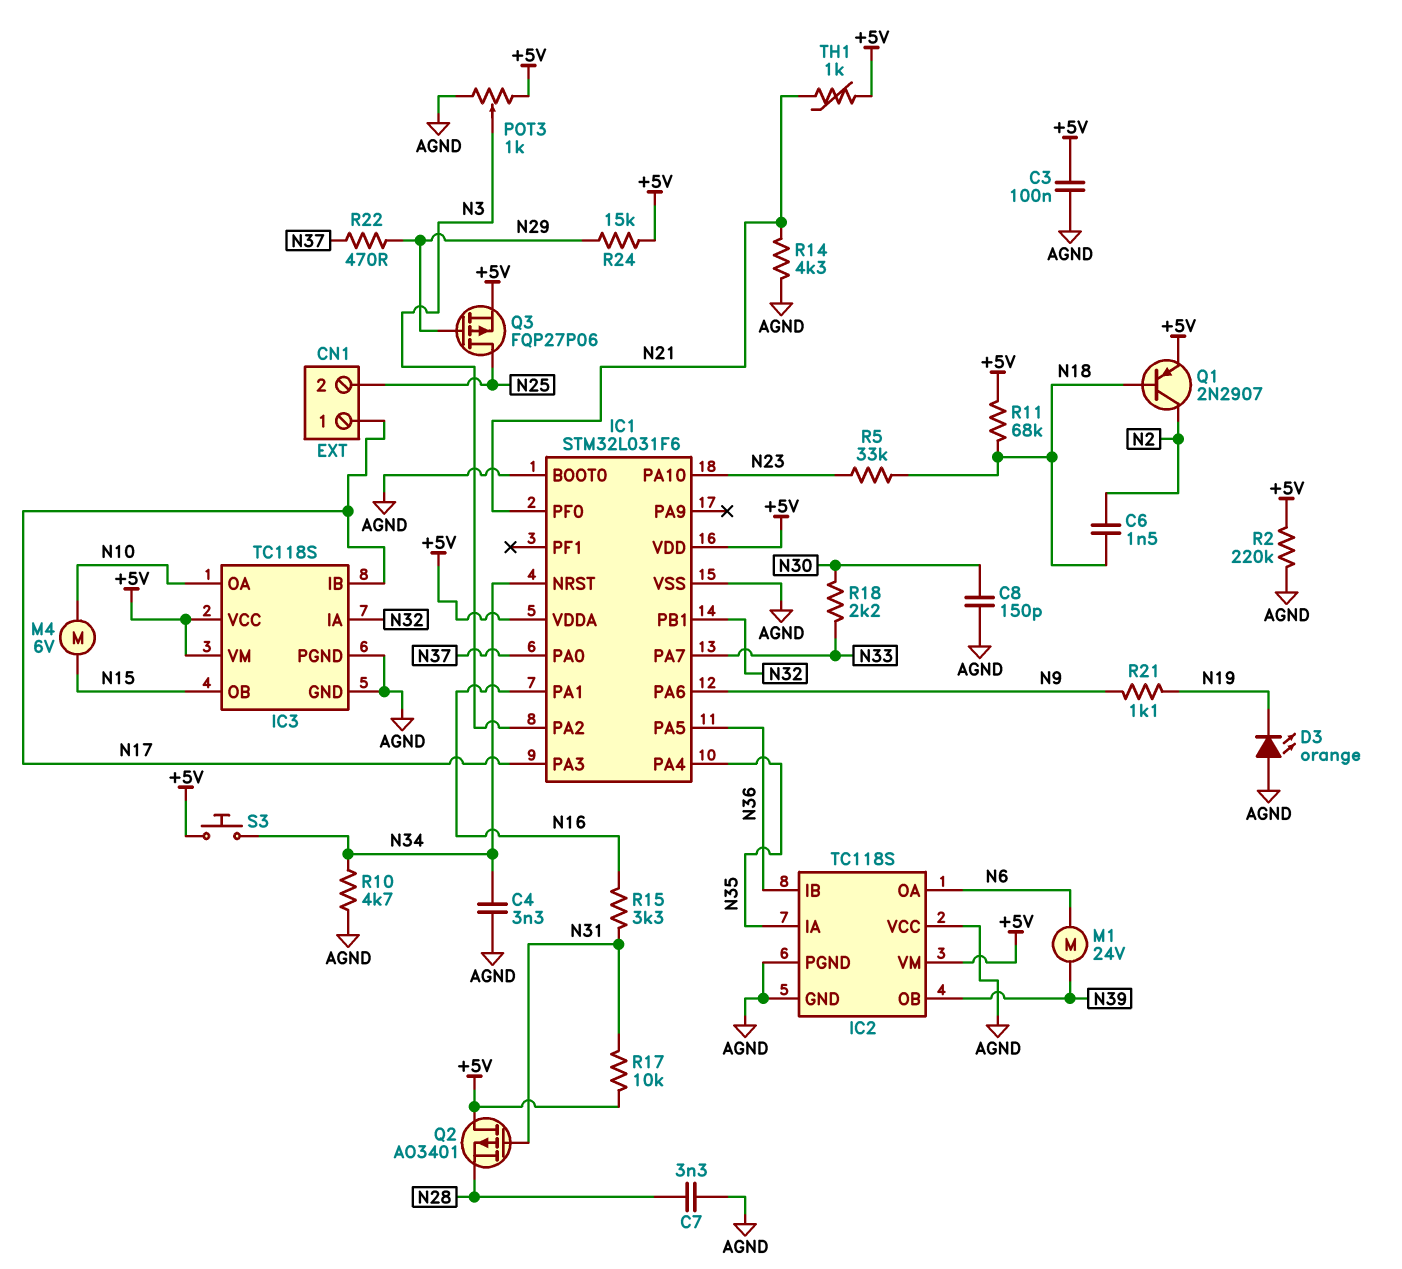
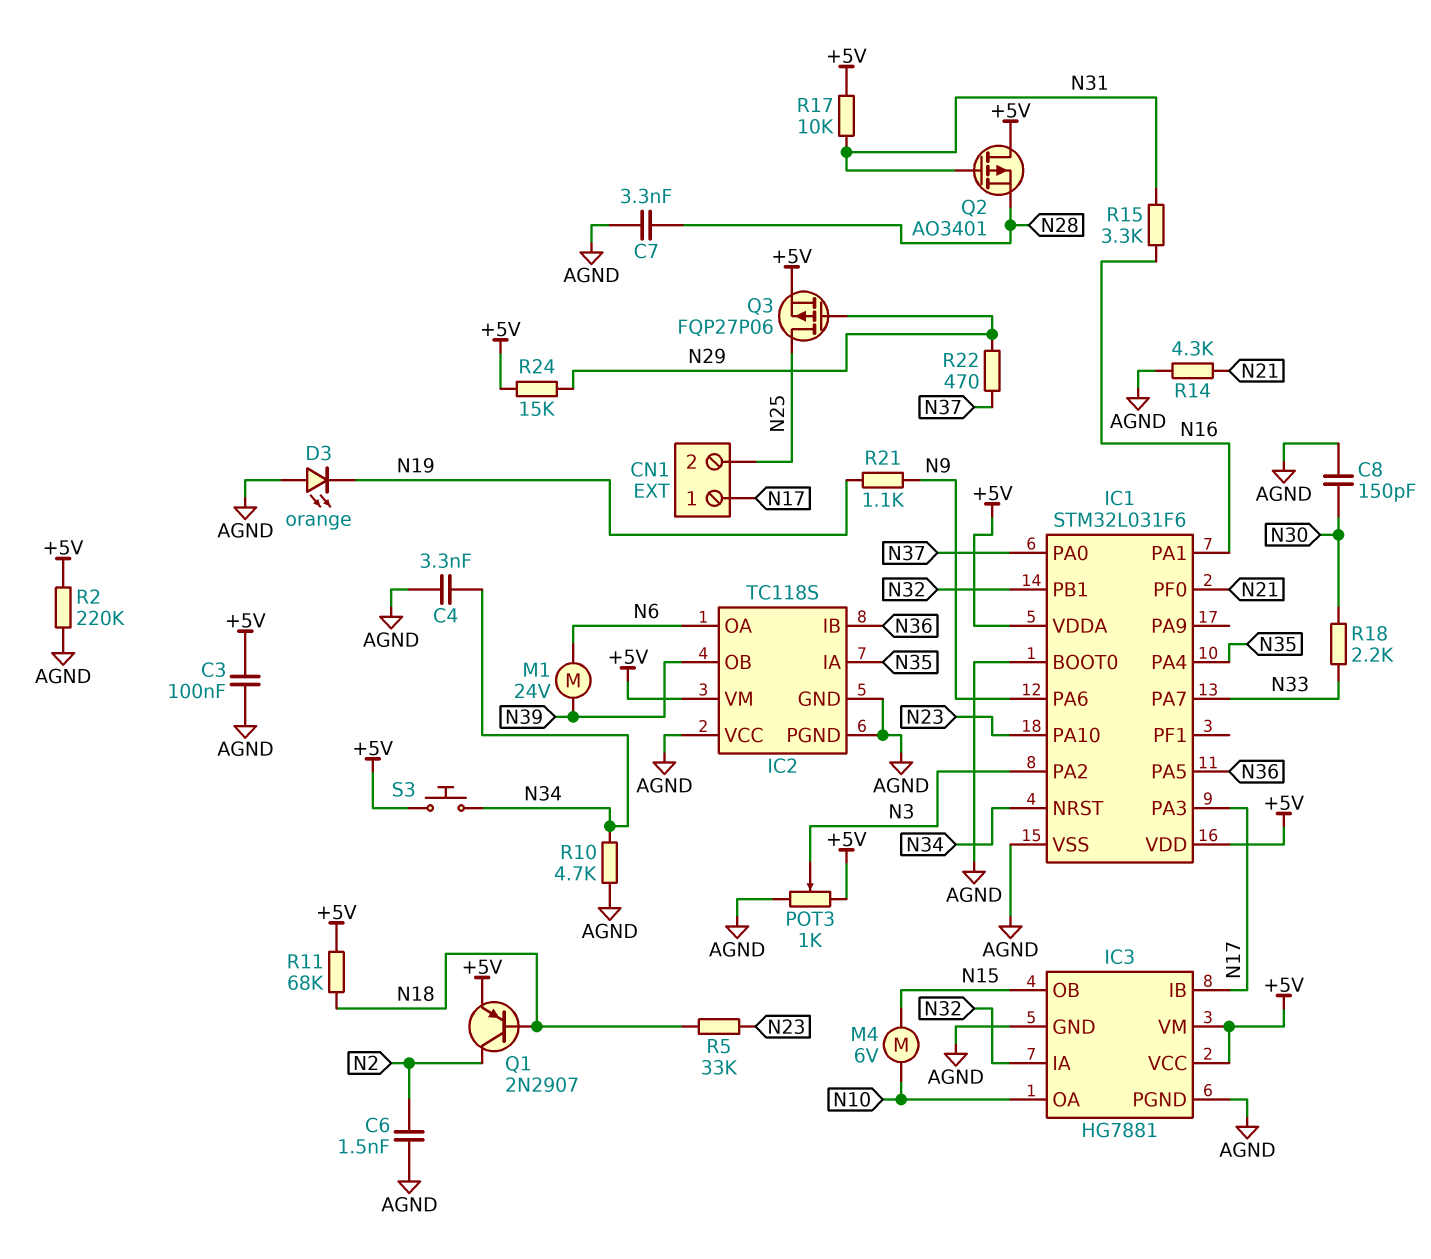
C6: 1.5nF (N2, N18) -> 1.5nF (AGND, N2)
IC3: TC118S -> HG7881
TH1: 1k (+5V, N21) -> none

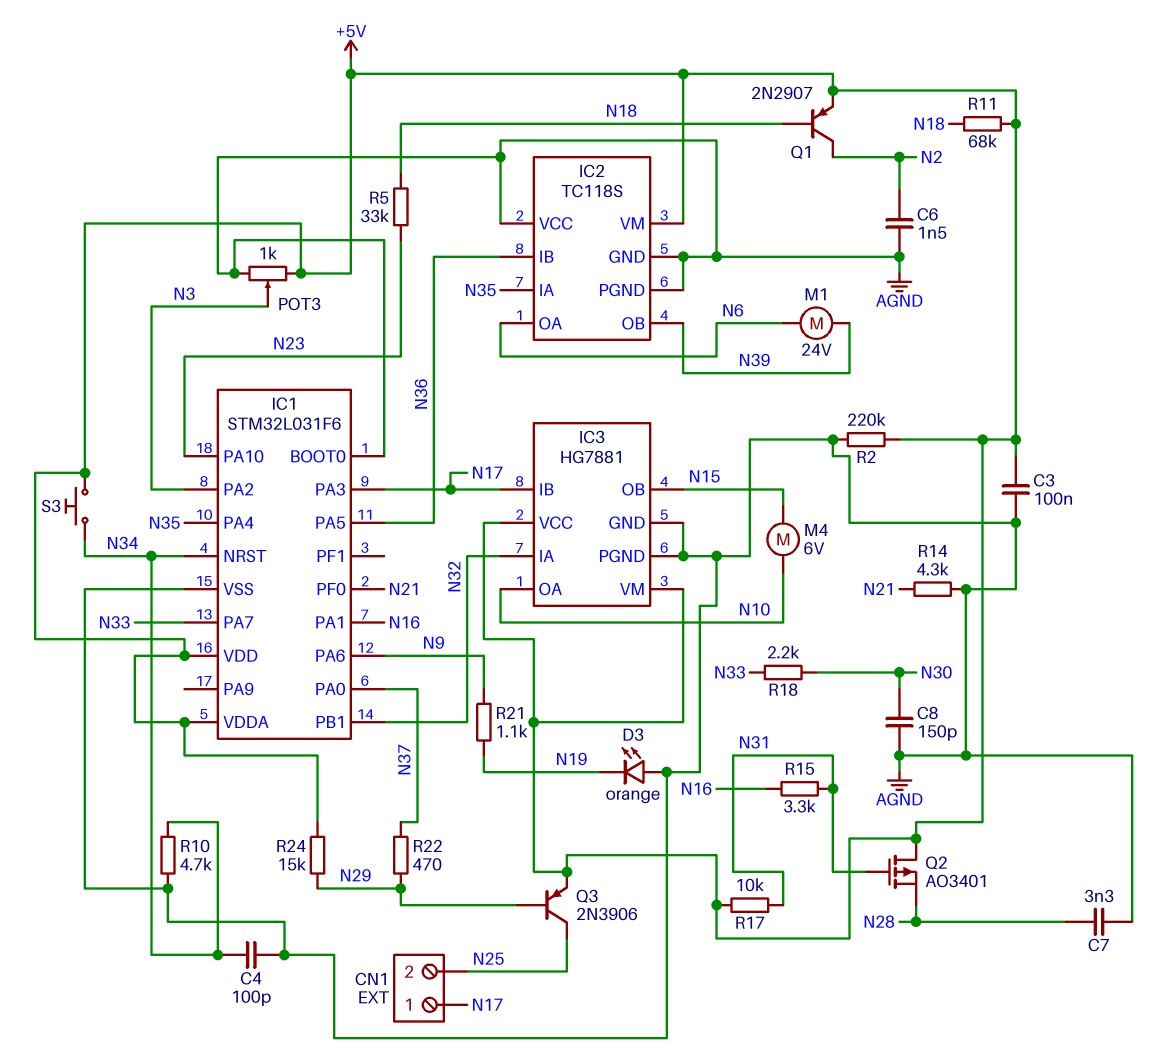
C4: 3.3nF (AGND, N34) -> 100pF (AGND, N34)
Q3: PMOS FQP27P06 (G N29, D N25, S +5V) -> PNP 2N3906 (B N29, C N25, E +5V)

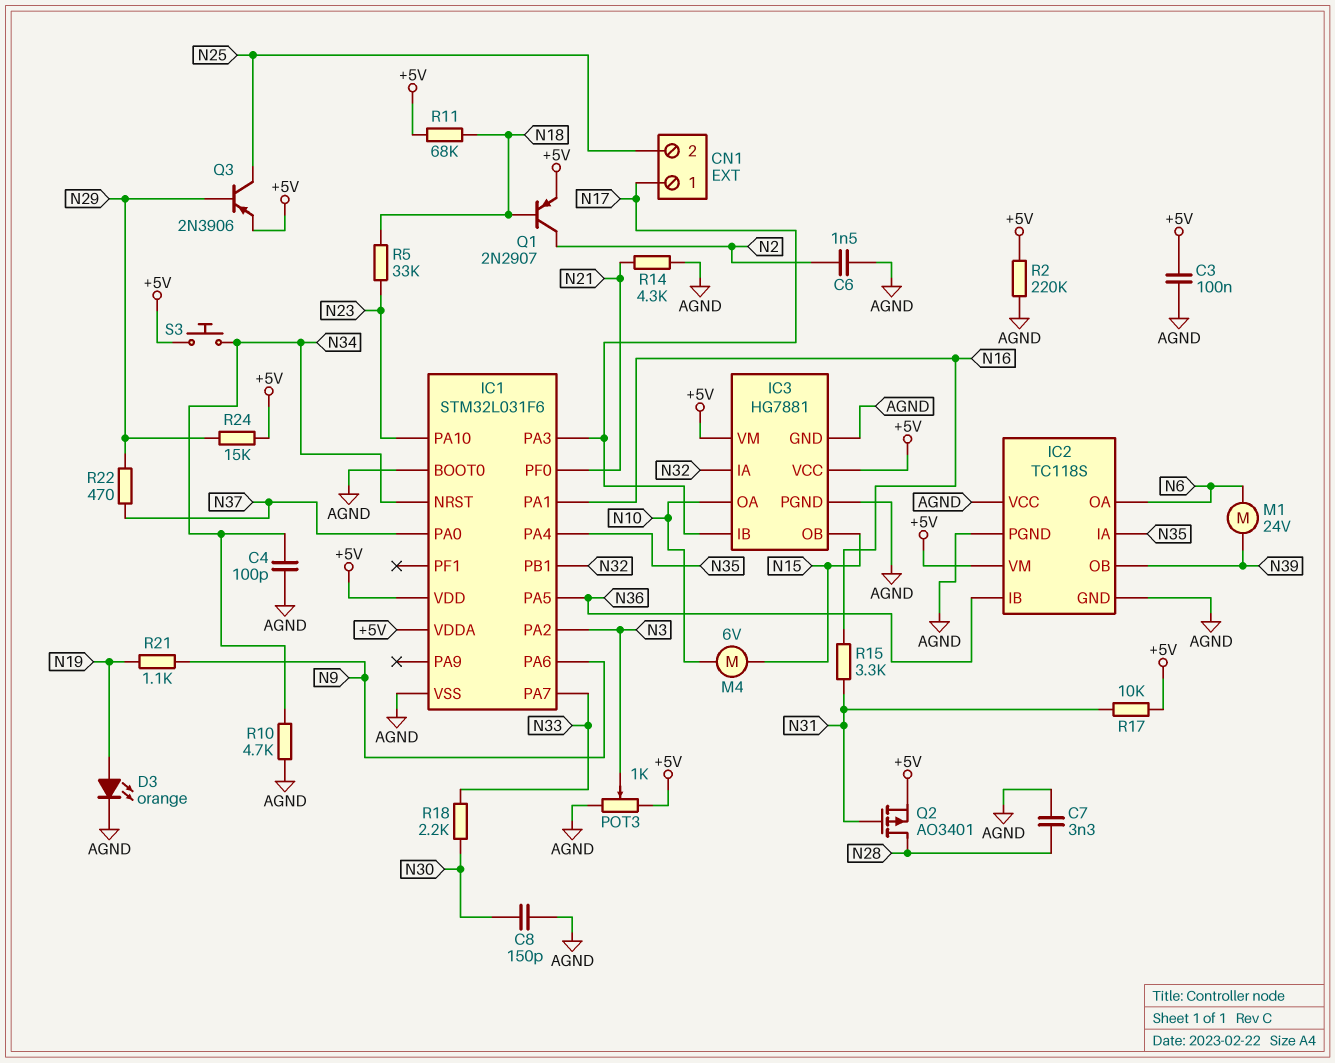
D3: LED orange (A AGND, K N19) -> LED orange (A N19, K AGND)
Q2: PMOS AO3401 (G N31, D +5V, S N28) -> PMOS AO3401 (G N31, D N28, S +5V)

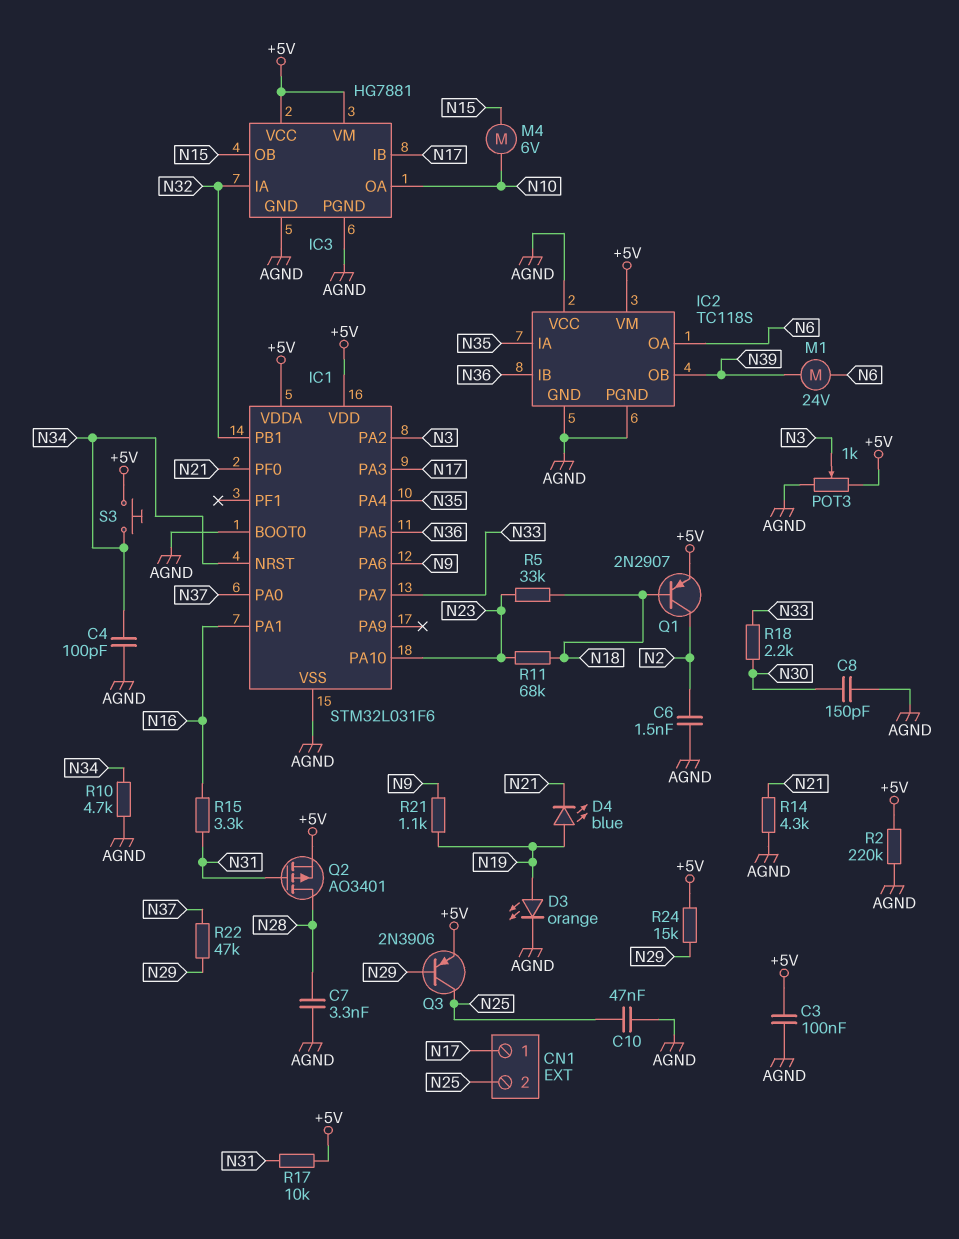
C10: none -> 47nF (AGND, N25)
D4: none -> LED blue (A N19, K N21)
R11: 68k (+5V, N18) -> 68k (N18, N23)
R22: 470 (N29, N37) -> 47k (N29, N37)

